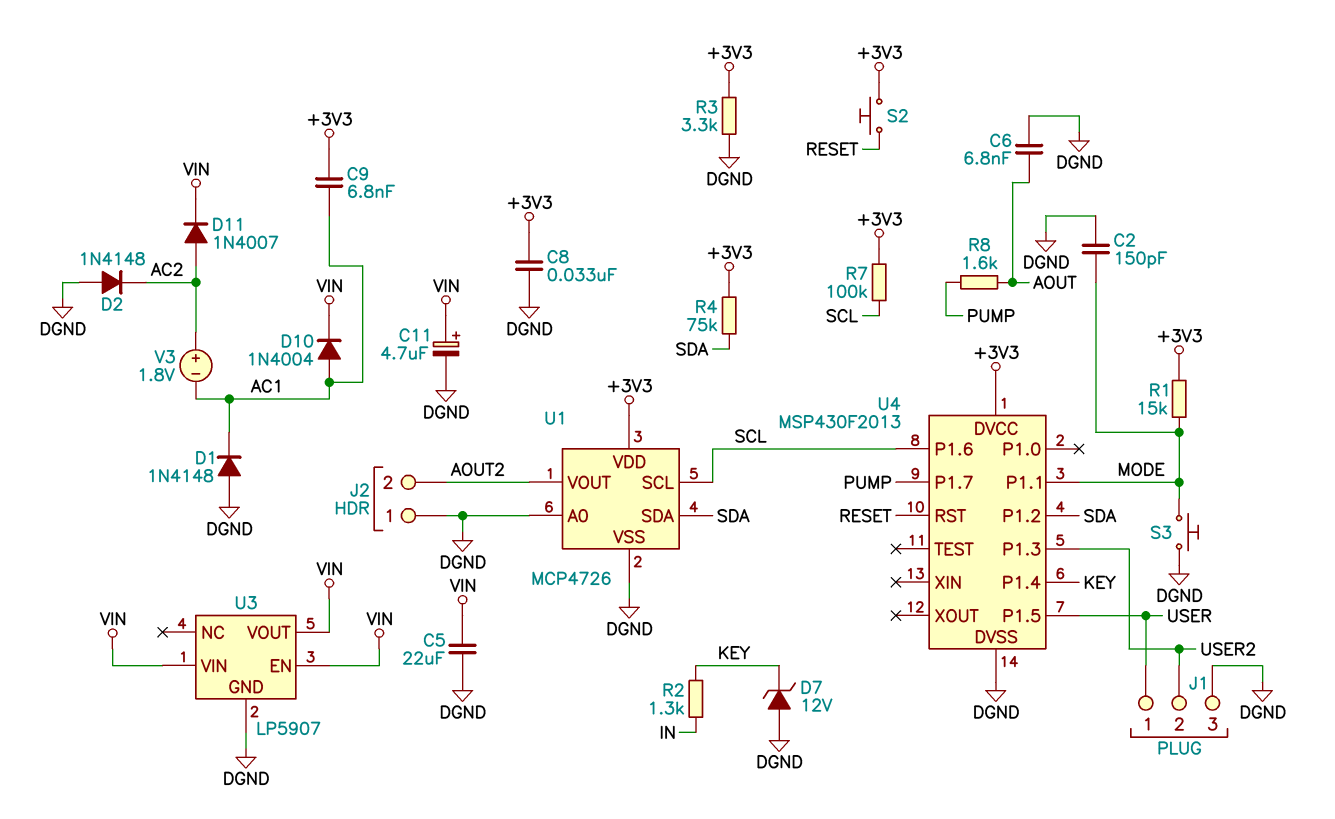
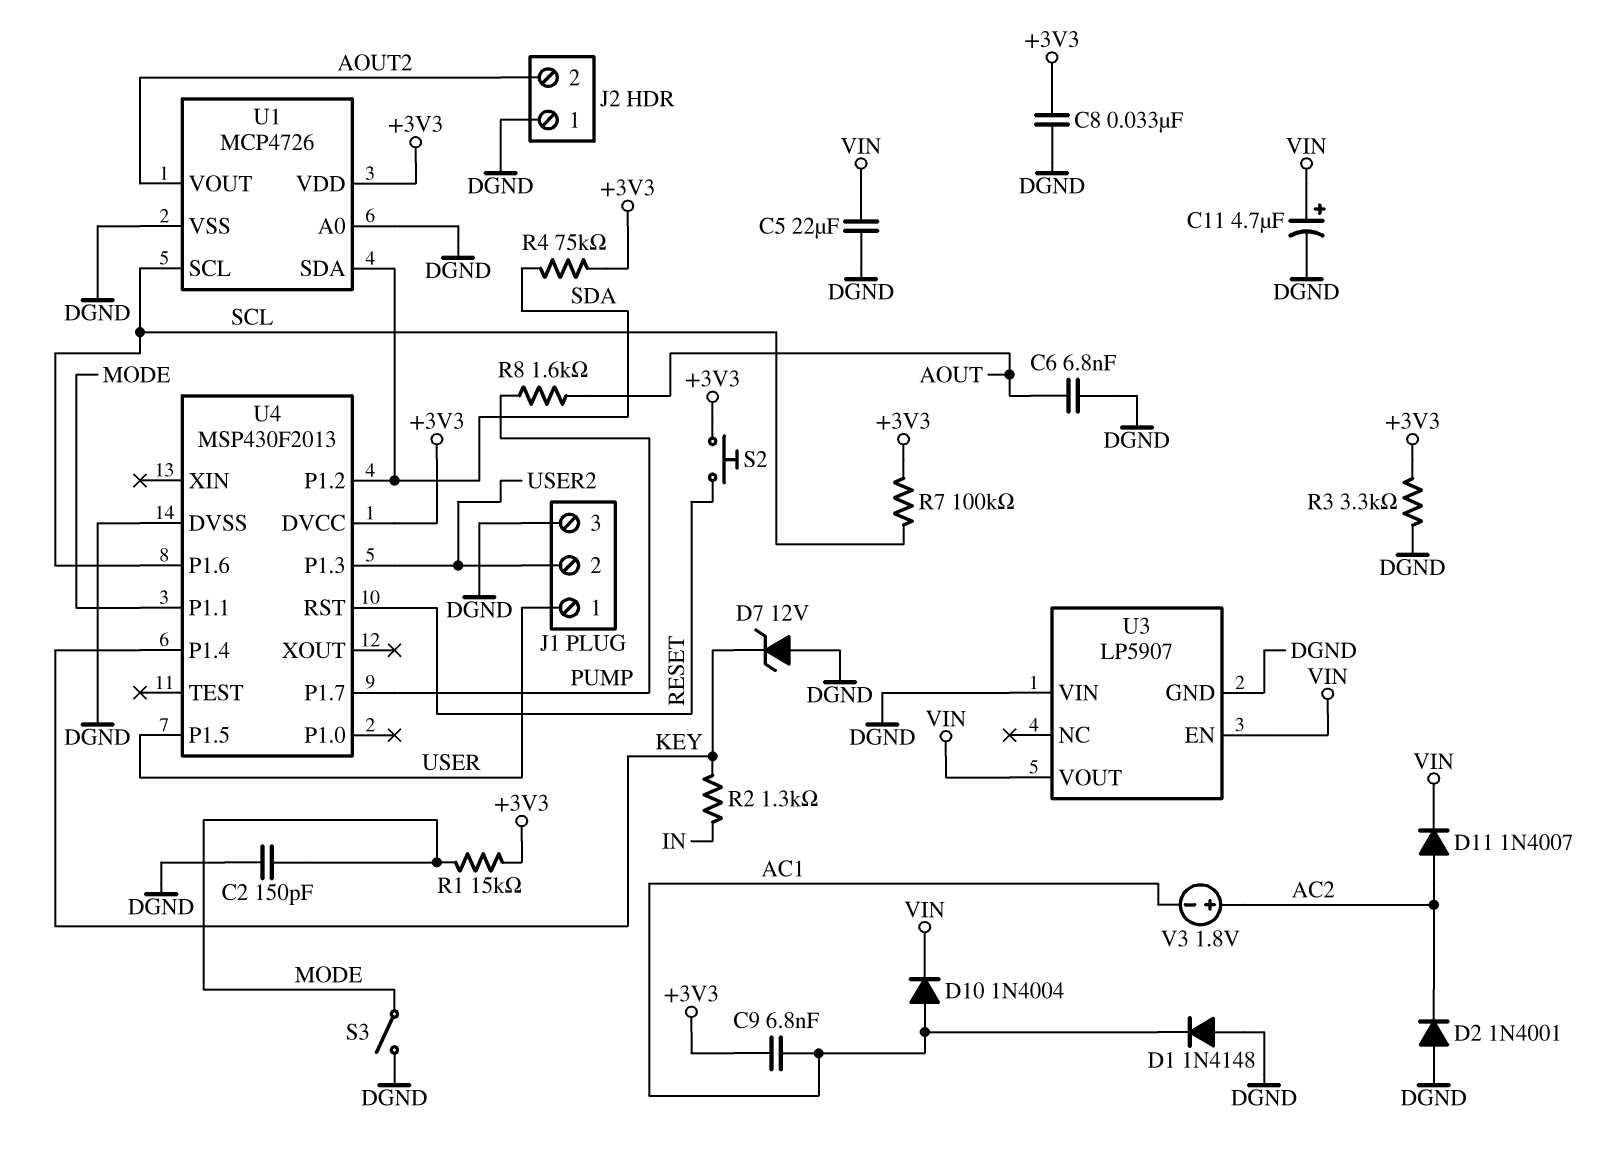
D2: diode 1N4148 (A DGND, K AC2) -> diode 1N4001 (A DGND, K AC2)
S3: button (DGND, MODE) -> switch (DGND, MODE)
U3 pin VIN: VIN -> DGND

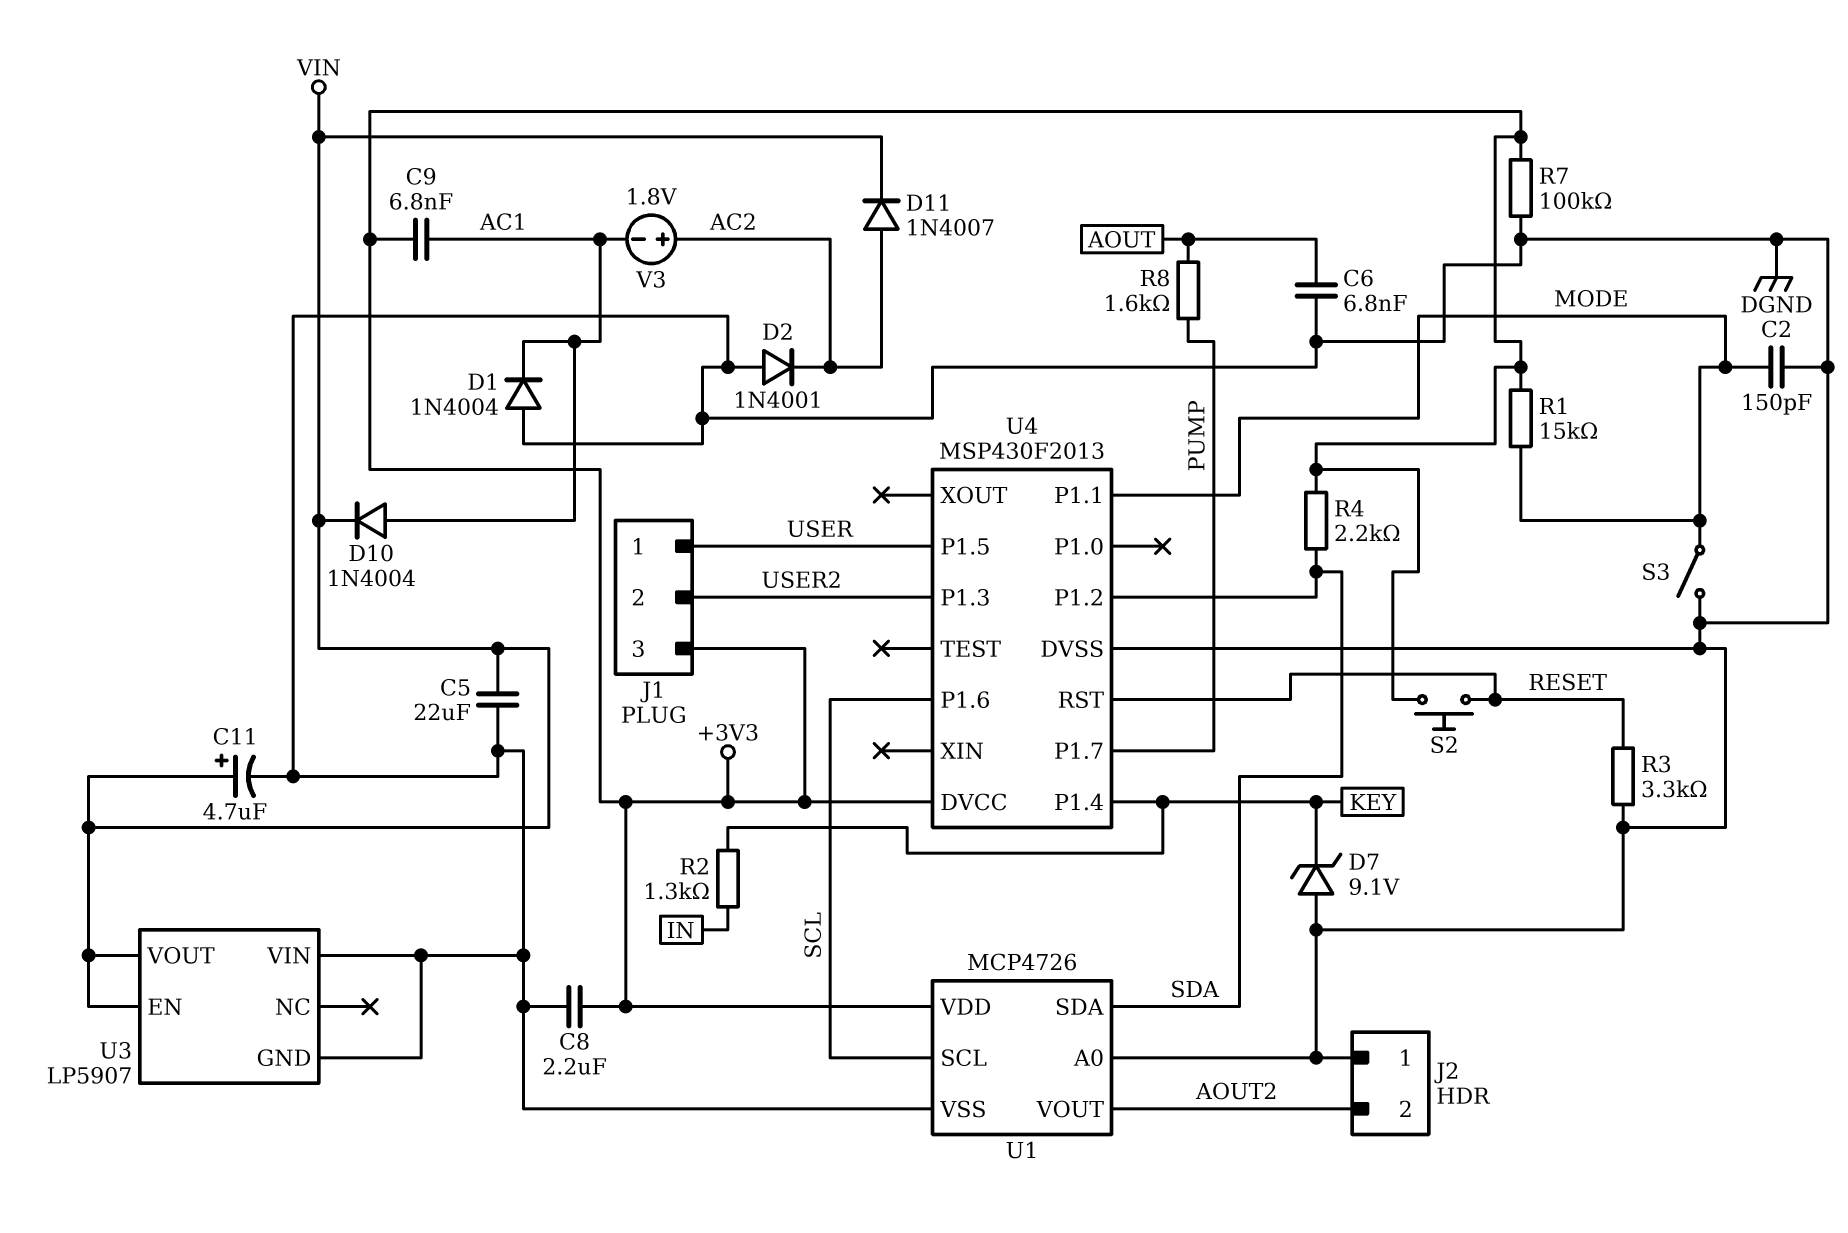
C8: 33nF (+3V3, DGND) -> 2.2uF (+3V3, DGND)
D1: diode 1N4148 (A DGND, K AC1) -> diode 1N4004 (A DGND, K AC1)
D7: zener 12V (A DGND, K KEY) -> zener 9.1V (A DGND, K KEY)
J1 pin 3: DGND -> +3V3
R3: 3.3k (+3V3, DGND) -> 3.3k (DGND, RESET)
R4: 75k (+3V3, SDA) -> 2.2k (+3V3, SDA)
R7: 100k (+3V3, SCL) -> 100k (+3V3, DGND)

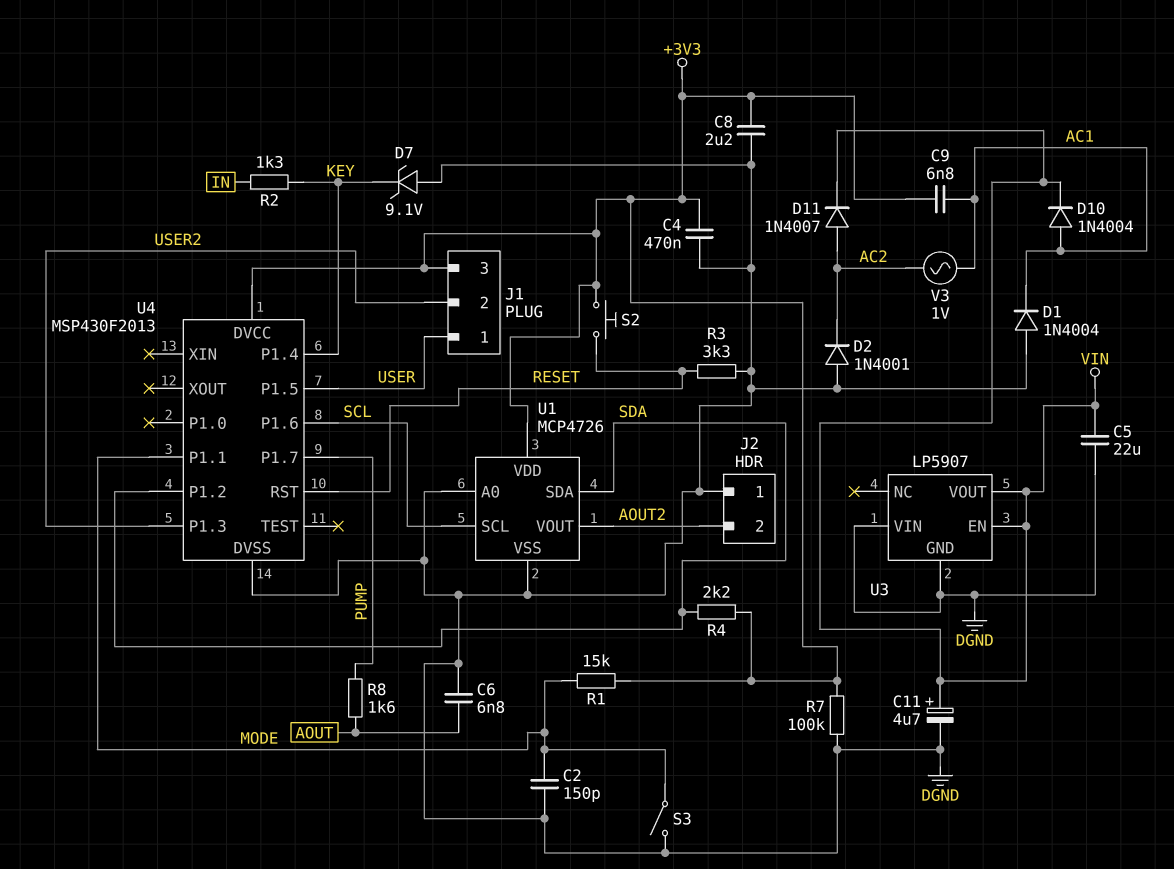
C4: none -> 470nF (+3V3, DGND)
V3: 1.8V (plus AC2, minus AC1) -> AC 1V (AC1, AC2)

